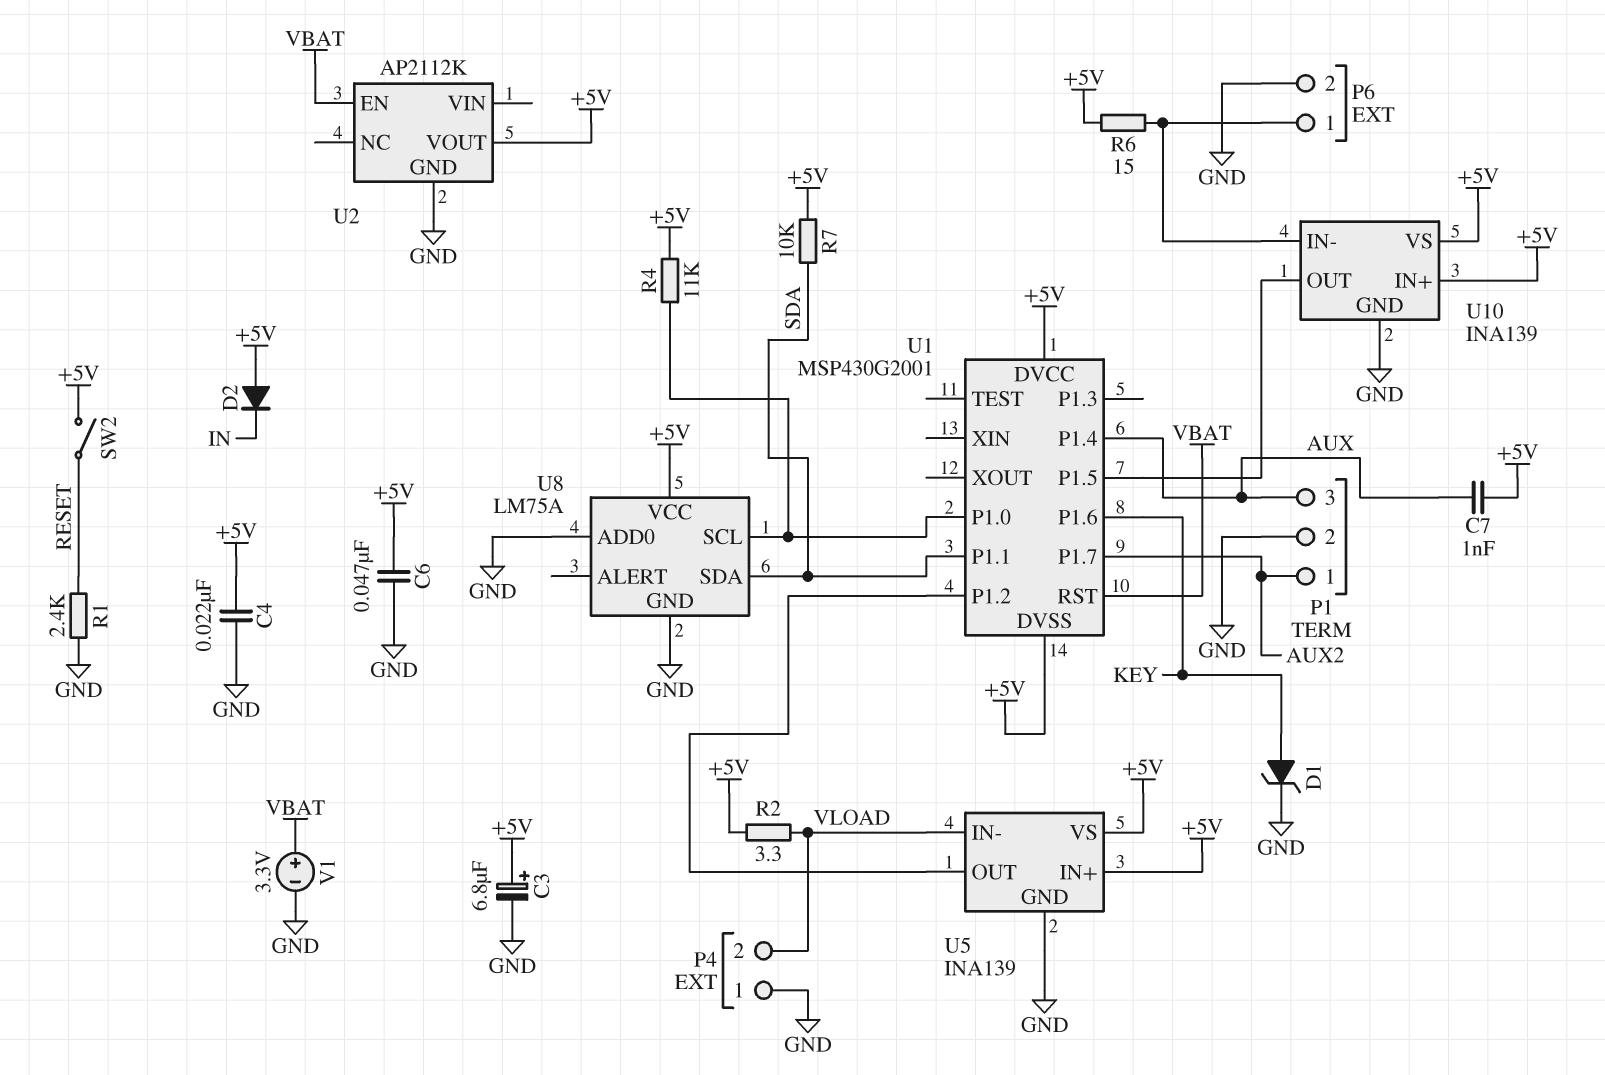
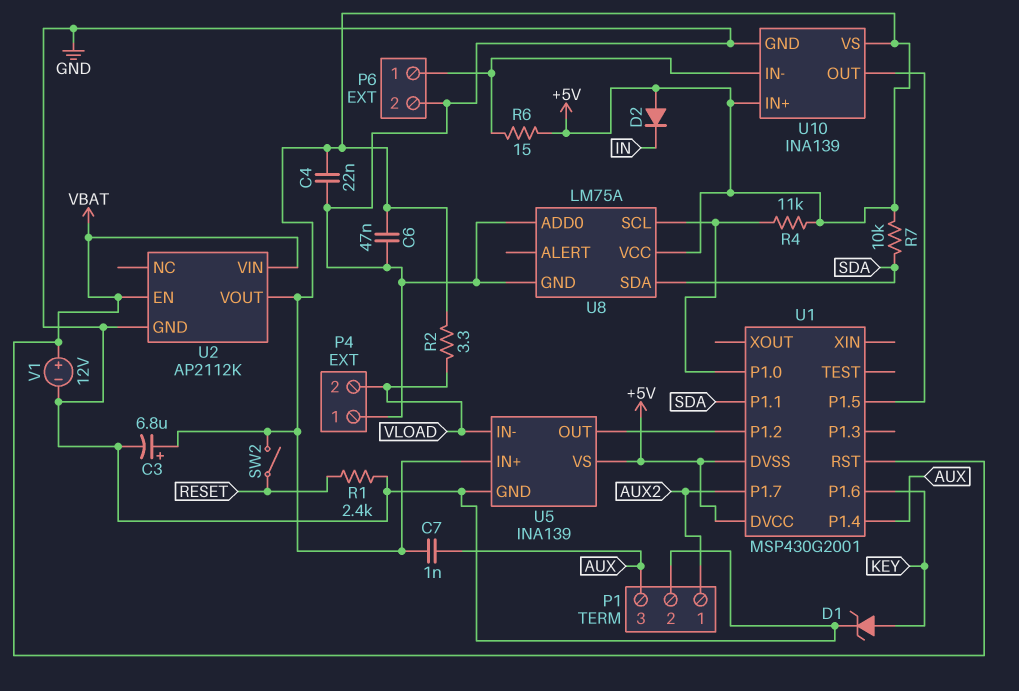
U2 pin VIN: none -> VBAT
V1: 3.3V (plus VBAT, minus GND) -> 12V (plus VBAT, minus GND)

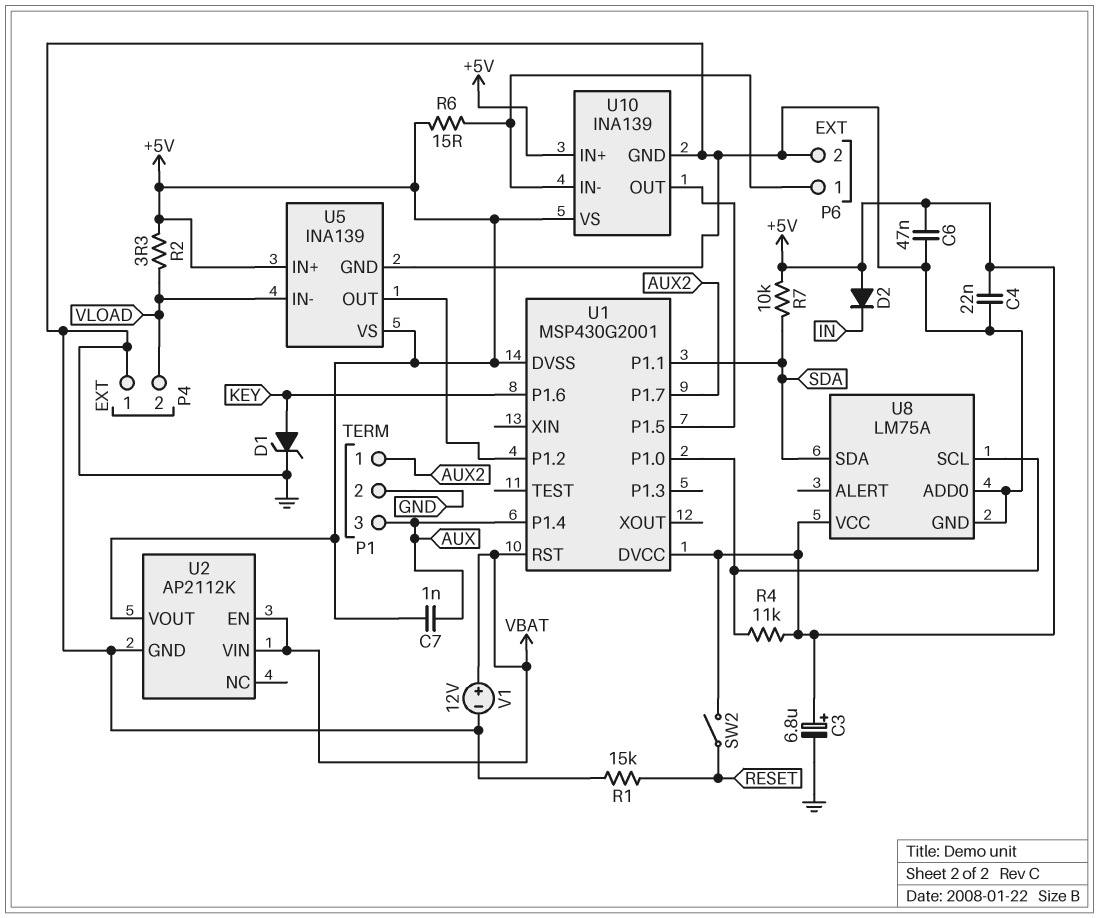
R1: 2.4k (GND, RESET) -> 15k (GND, RESET)

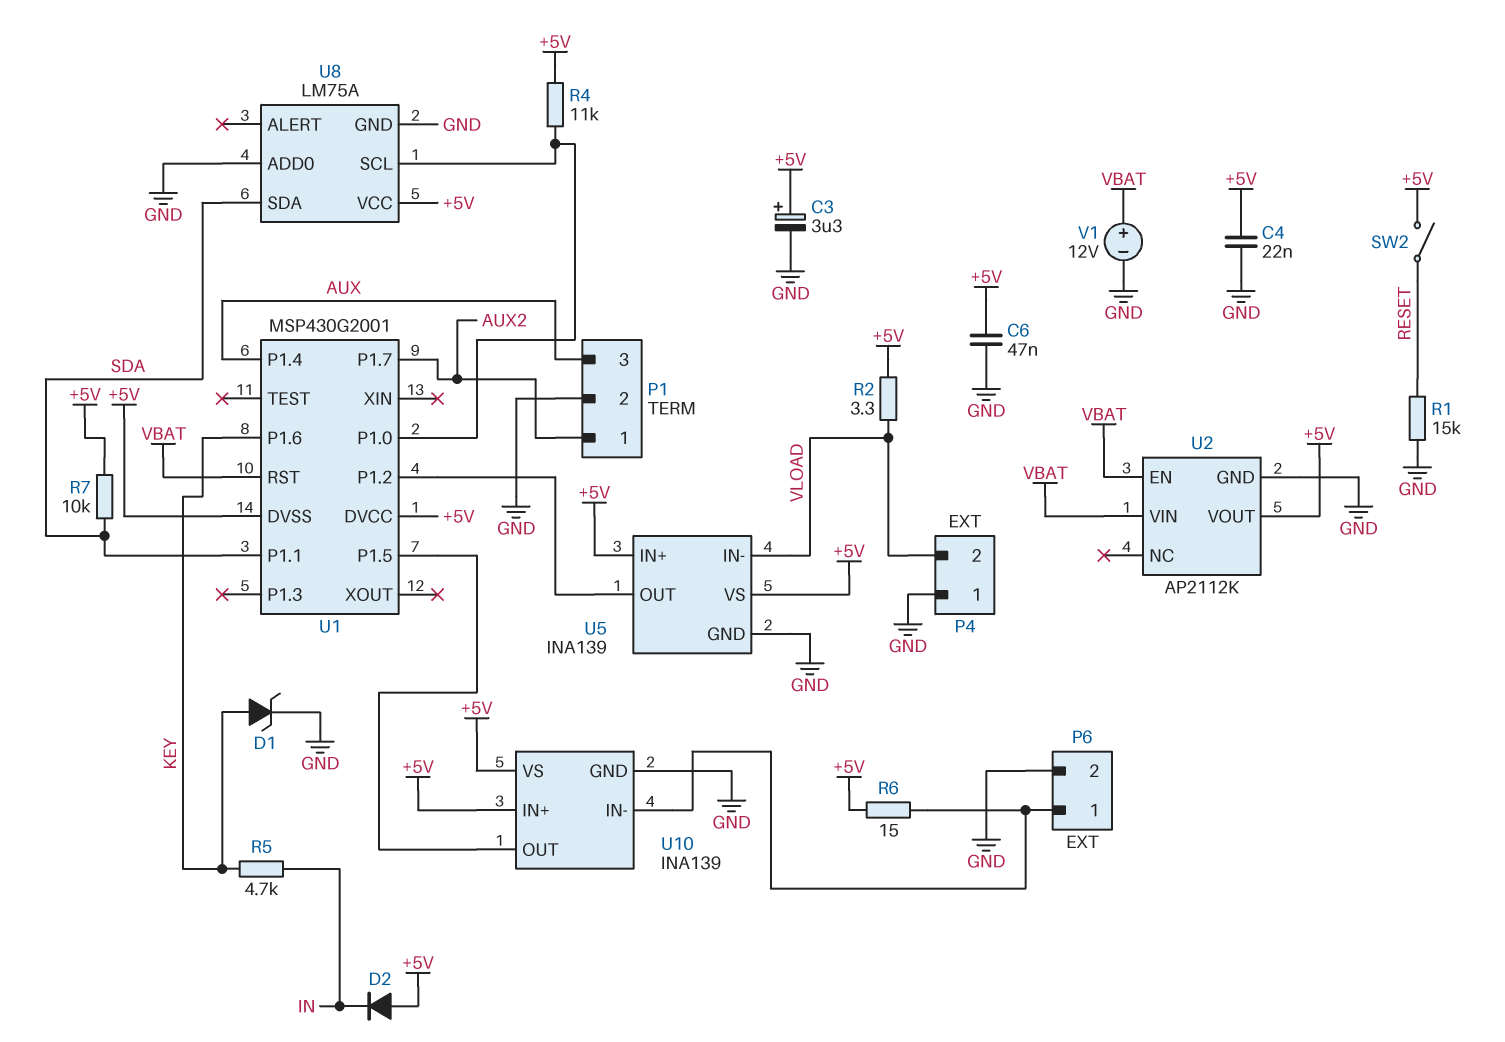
C3: 6.8uF (plus +5V, minus GND) -> 3.3uF (plus +5V, minus GND)
C7: 1nF (+5V, AUX) -> none
R5: none -> 4.7k (IN, KEY)

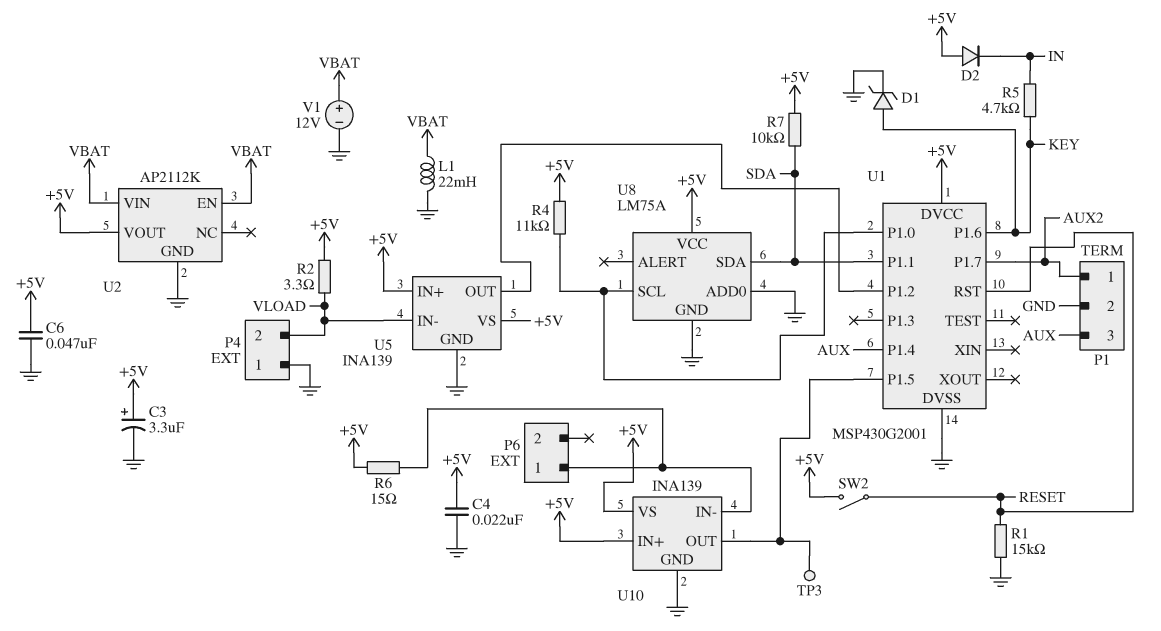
L1: none -> 22mH (GND, VBAT)
P6 pin 2: GND -> none
TP3: none -> test point (U1/P1.5)
U1 pin DVSS: +5V -> GND
U1 pin RST: VBAT -> RESET

